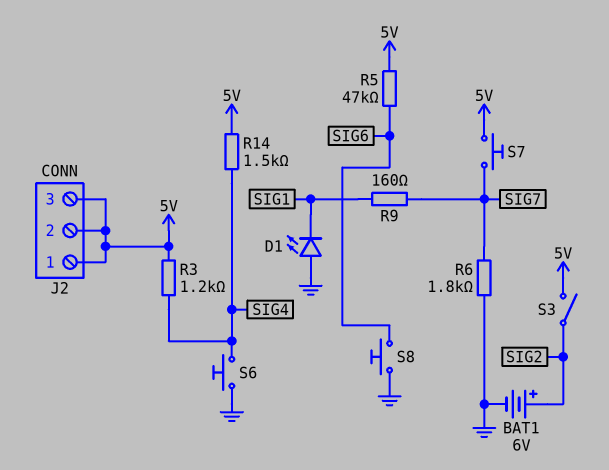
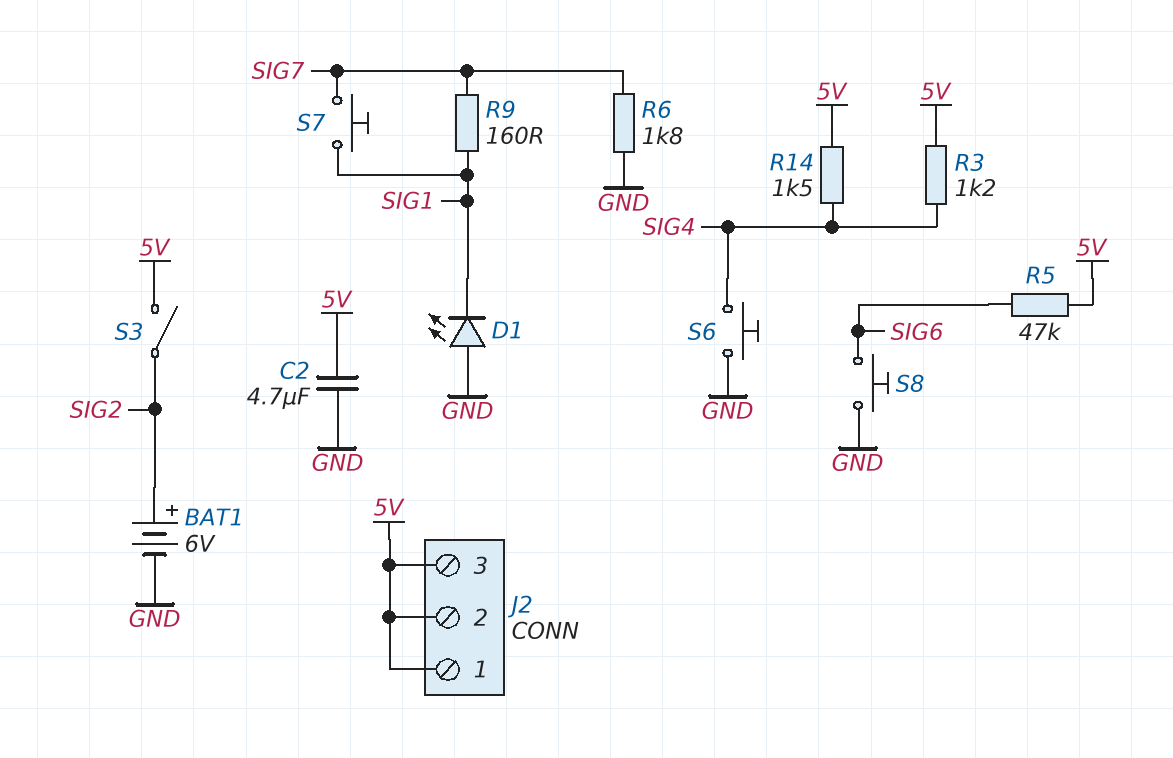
C2: none -> 4.7uF (5V, GND)
S7: button (5V, SIG7) -> button (SIG1, SIG7)

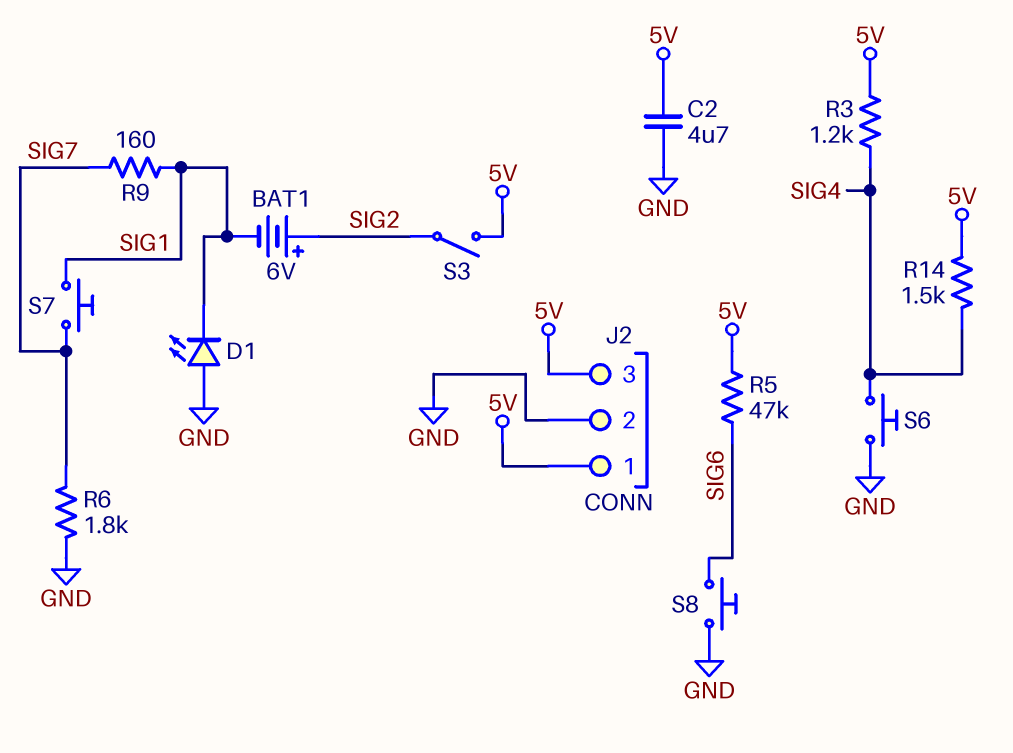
BAT1: 6V (plus SIG2, minus GND) -> 6V (plus SIG2, minus SIG1)
J2 pin 2: 5V -> GND

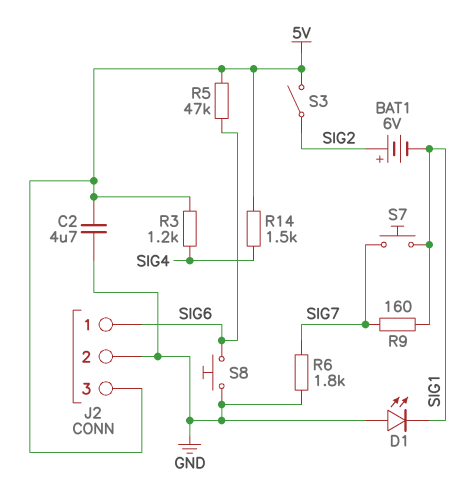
J2 pin 1: 5V -> SIG6
S6: button (GND, SIG4) -> none

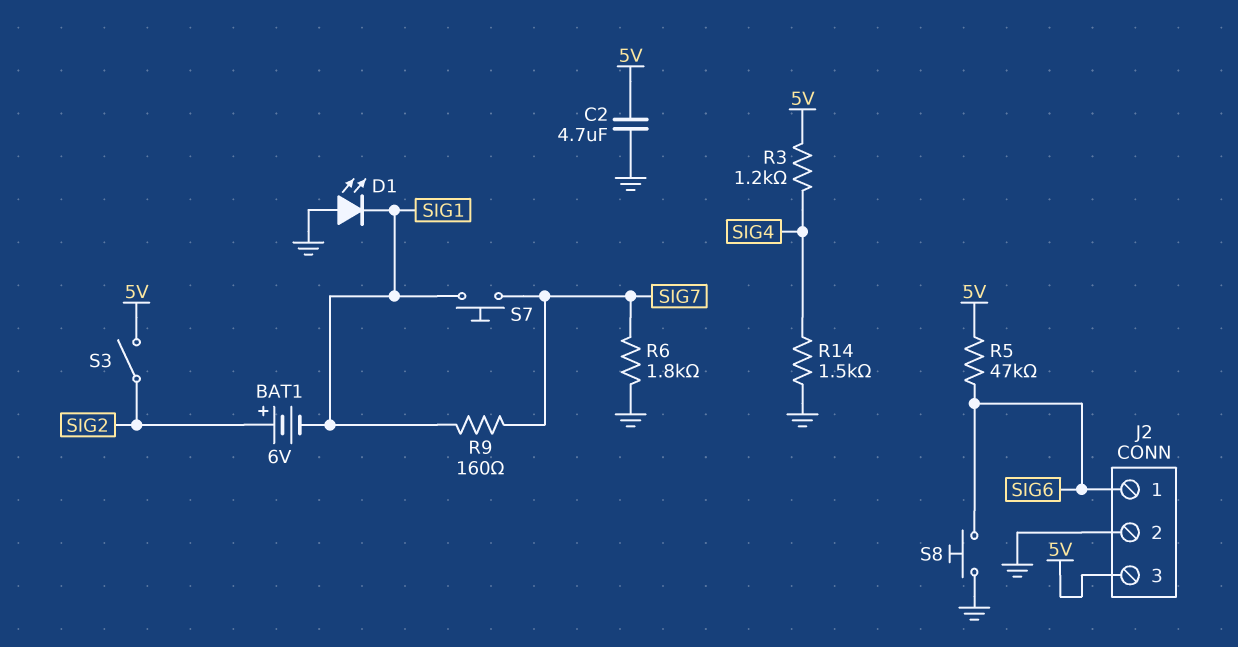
R14: 1.5k (5V, SIG4) -> 1.5k (GND, SIG4)

